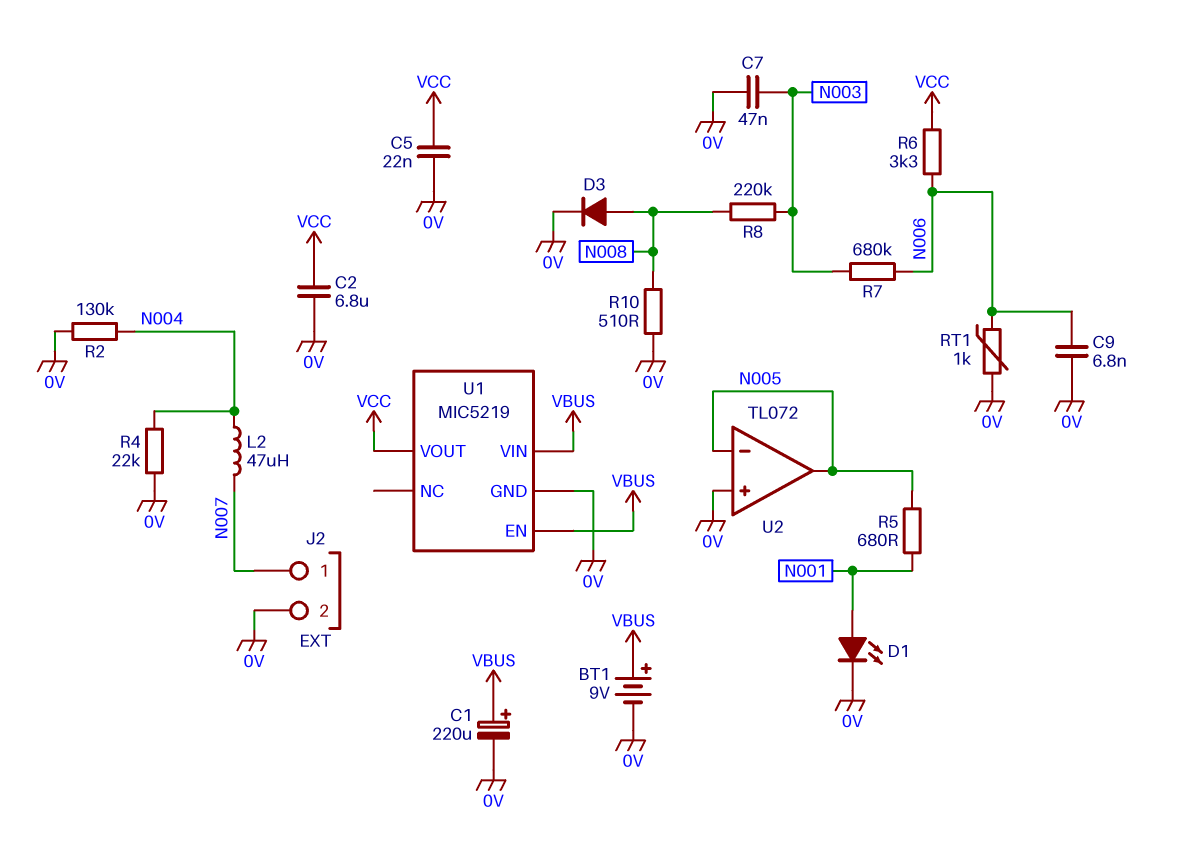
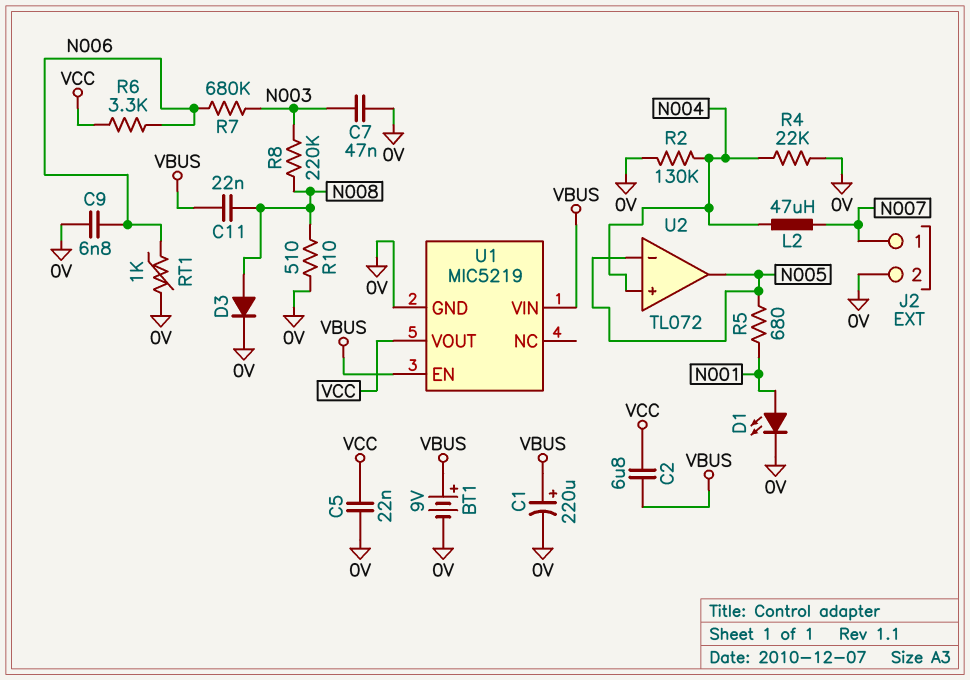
C2: 6.8uF (0V, VCC) -> 6.8uF (VBUS, VCC)
C11: none -> 22nF (N008, VBUS)
U2 pin in+: 0V -> N004

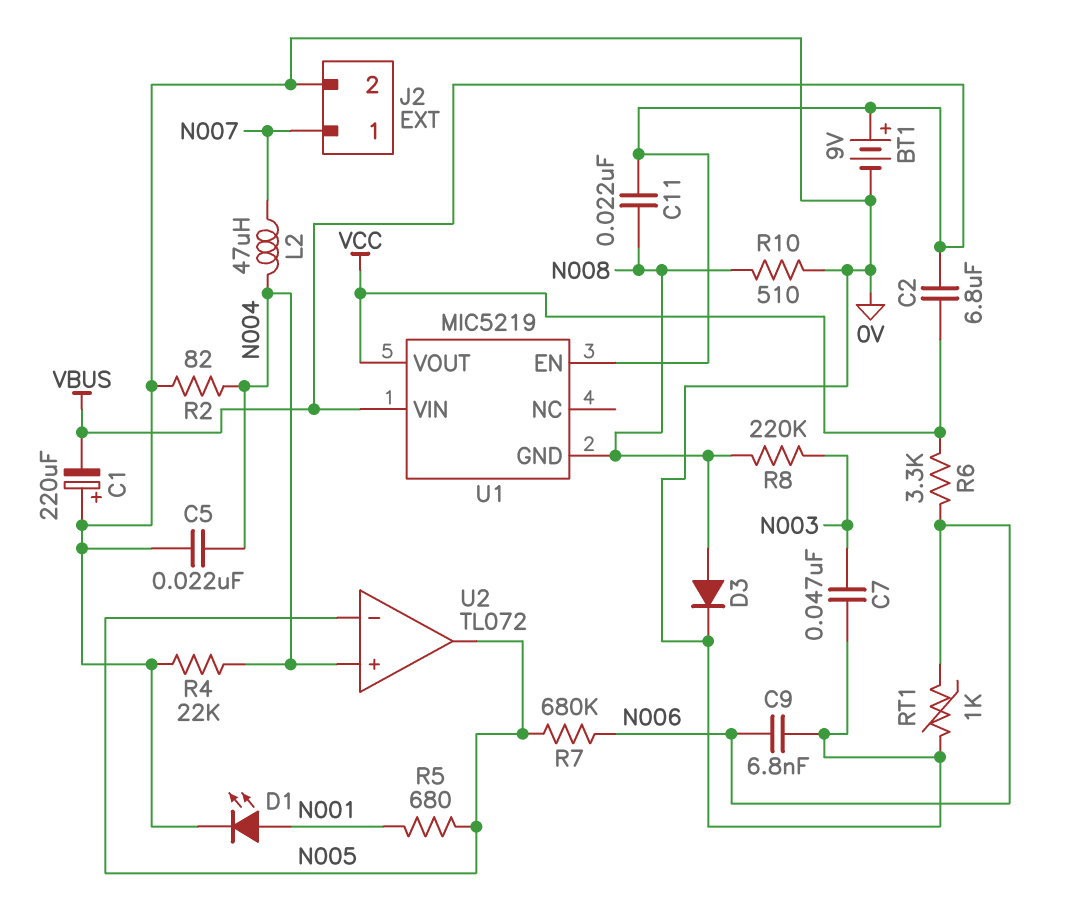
C1: 220uF (plus VBUS, minus 0V) -> 220uF (plus 0V, minus VBUS)
C5: 22nF (0V, VCC) -> 22nF (0V, N004)
R2: 130k (0V, N004) -> 82 (0V, N004)
R7: 680k (N003, N006) -> 680k (N005, N006)
U1 pin GND: 0V -> N008

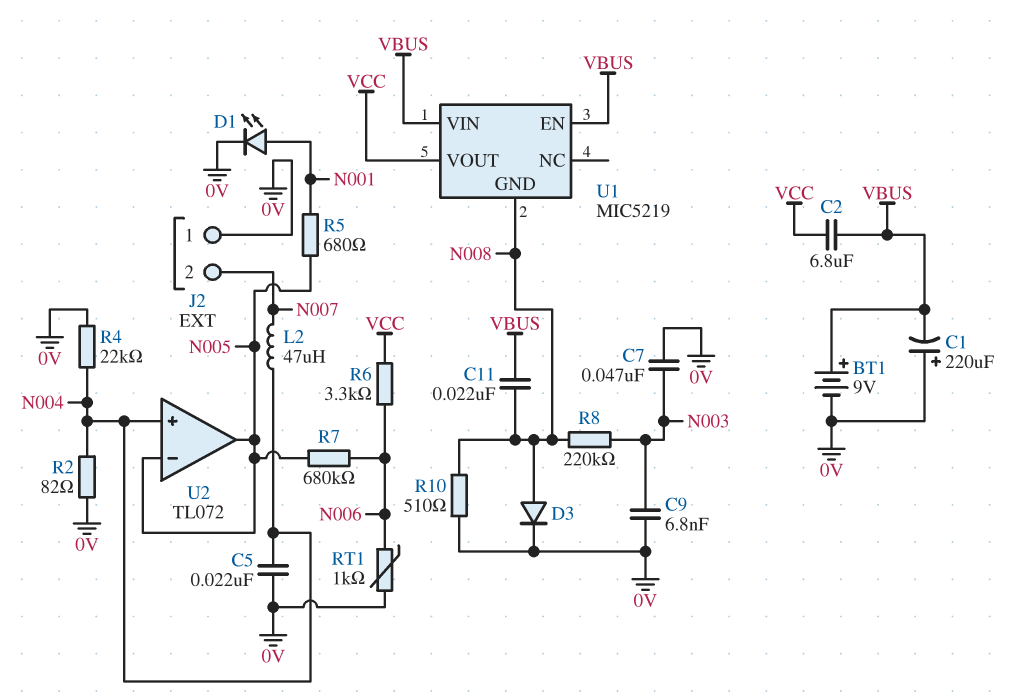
C9: 6.8nF (0V, N006) -> 6.8nF (0V, N003)
J2 pin 1: N007 -> 0V
J2 pin 2: 0V -> N007

